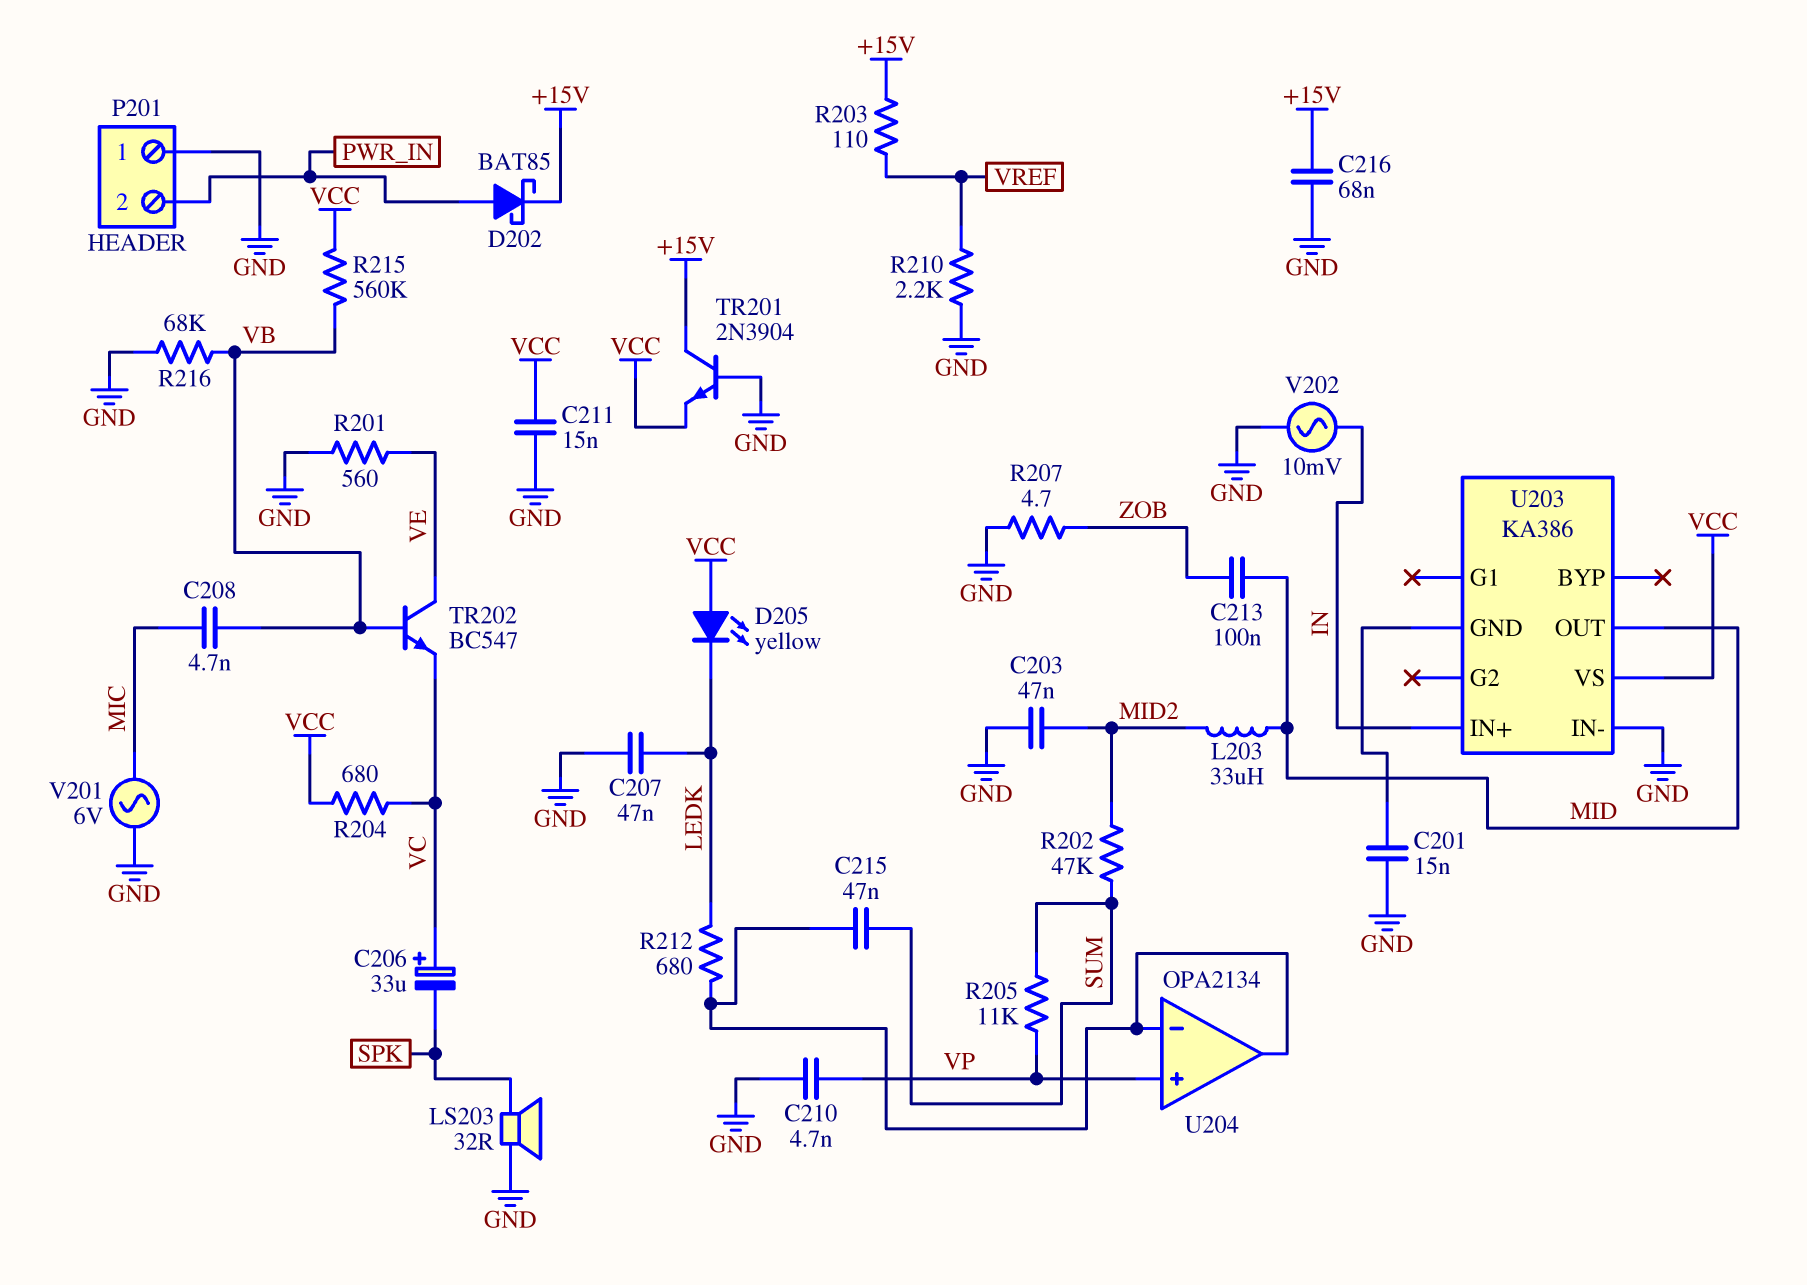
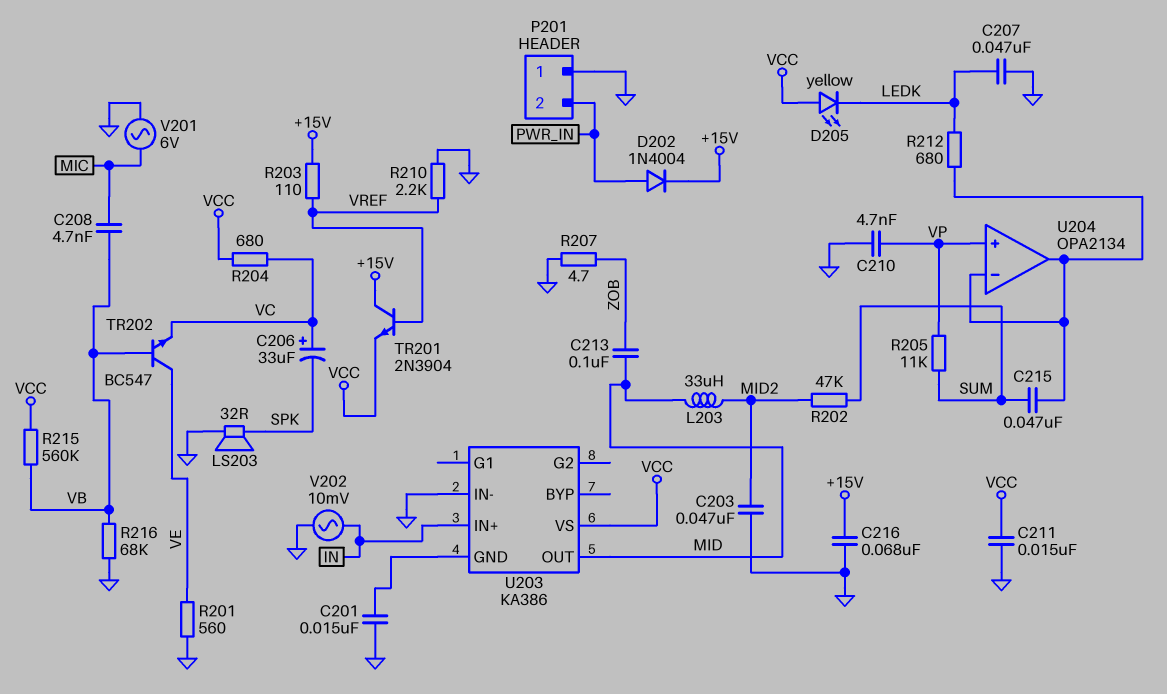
D202: schottky BAT85 (A PWR_IN, K +15V) -> diode 1N4004 (A PWR_IN, K +15V)
TR201: NPN 2N3904 (B GND, C +15V, E VCC) -> NPN 2N3904 (B VREF, C +15V, E VCC)

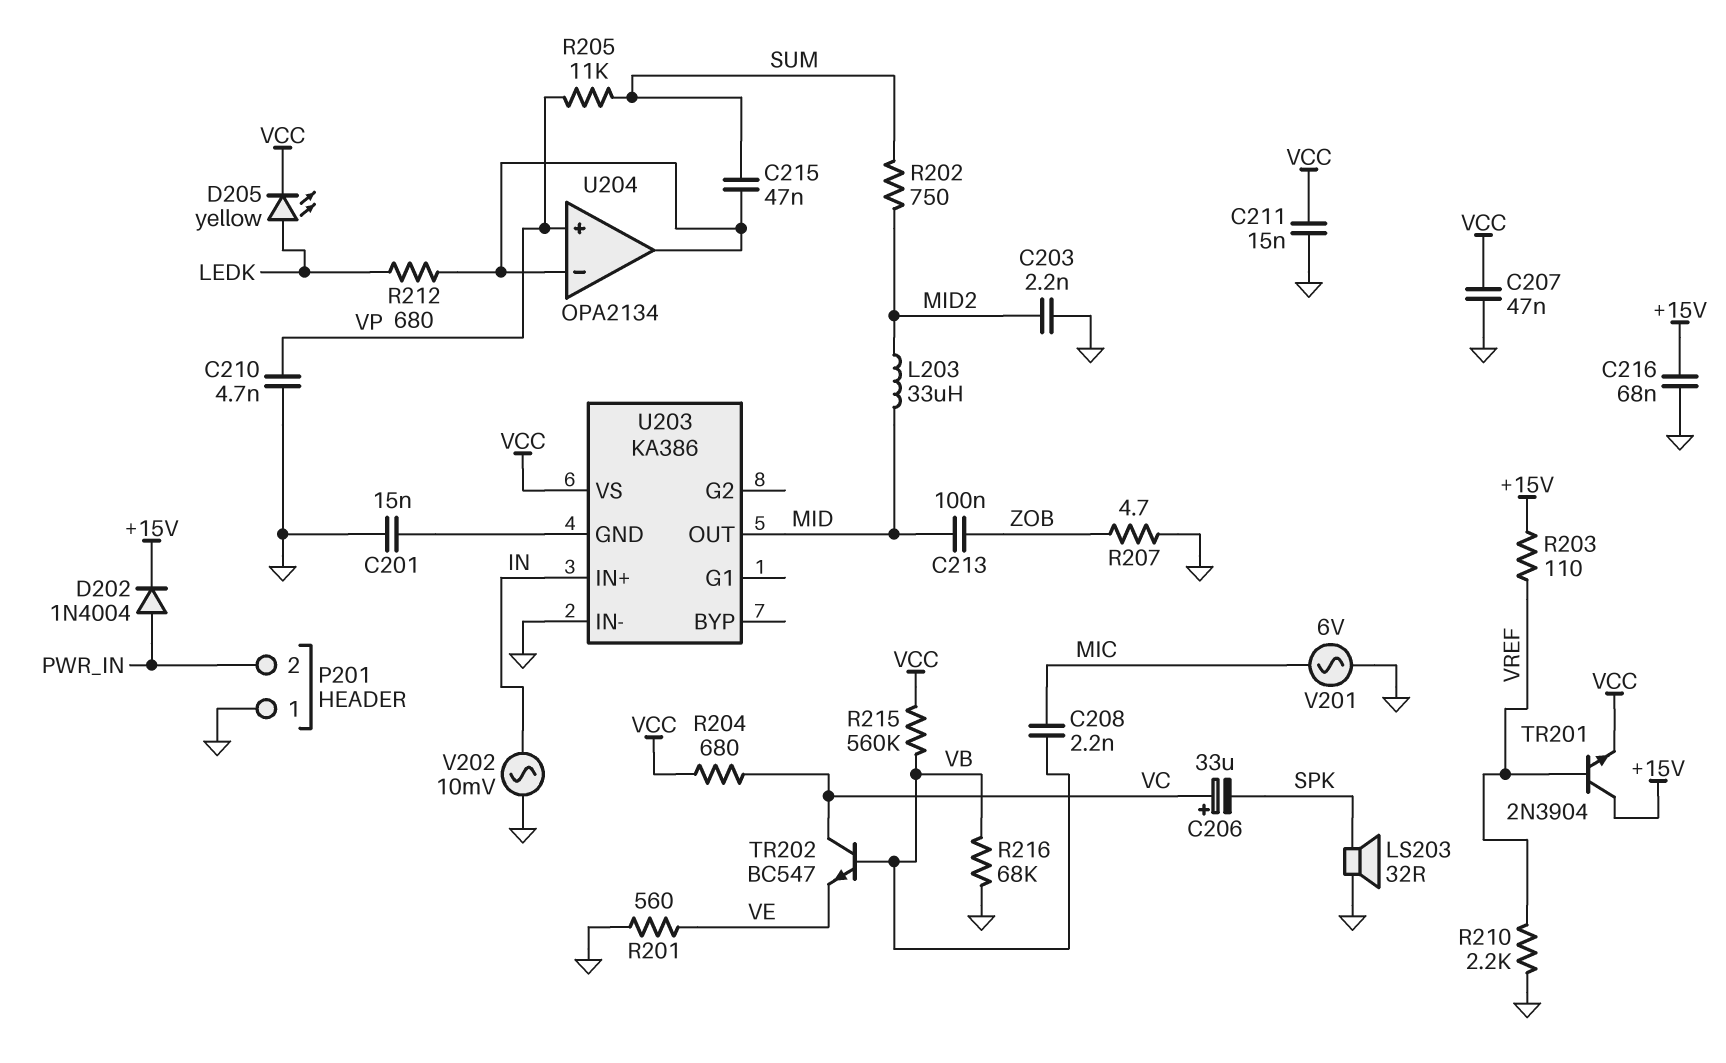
C203: 47nF (GND, MID2) -> 2.2nF (GND, MID2)
C207: 47nF (GND, LEDK) -> 47nF (GND, VCC)
C208: 4.7nF (MIC, VB) -> 2.2nF (MIC, VB)
D205: LED yellow (A VCC, K LEDK) -> LED yellow (A LEDK, K VCC)
R202: 47k (MID2, SUM) -> 750 (MID2, SUM)
TR202: NPN BC547 (B VB, C VE, E VC) -> NPN BC547 (B VB, C VC, E VE)

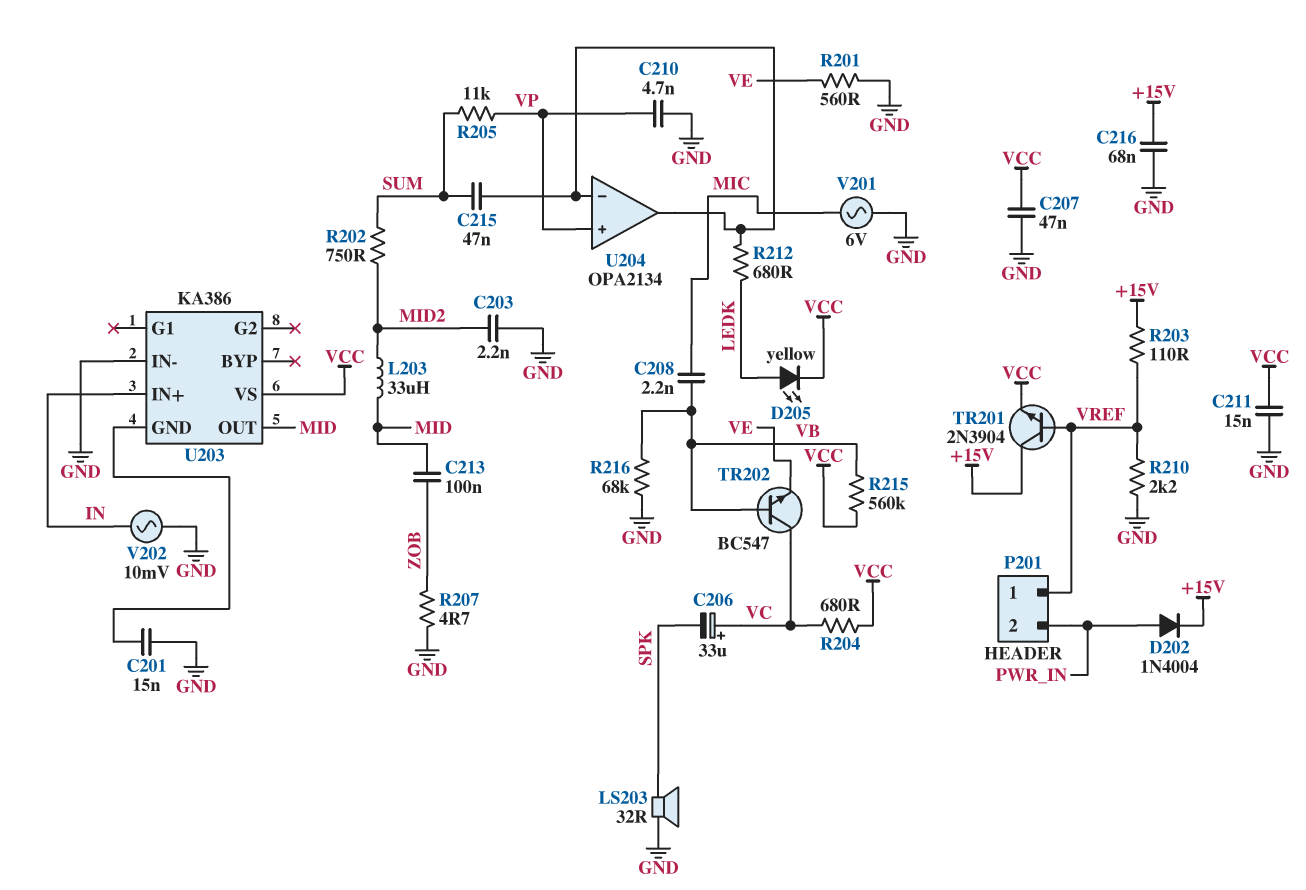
P201 pin 1: GND -> VREF

